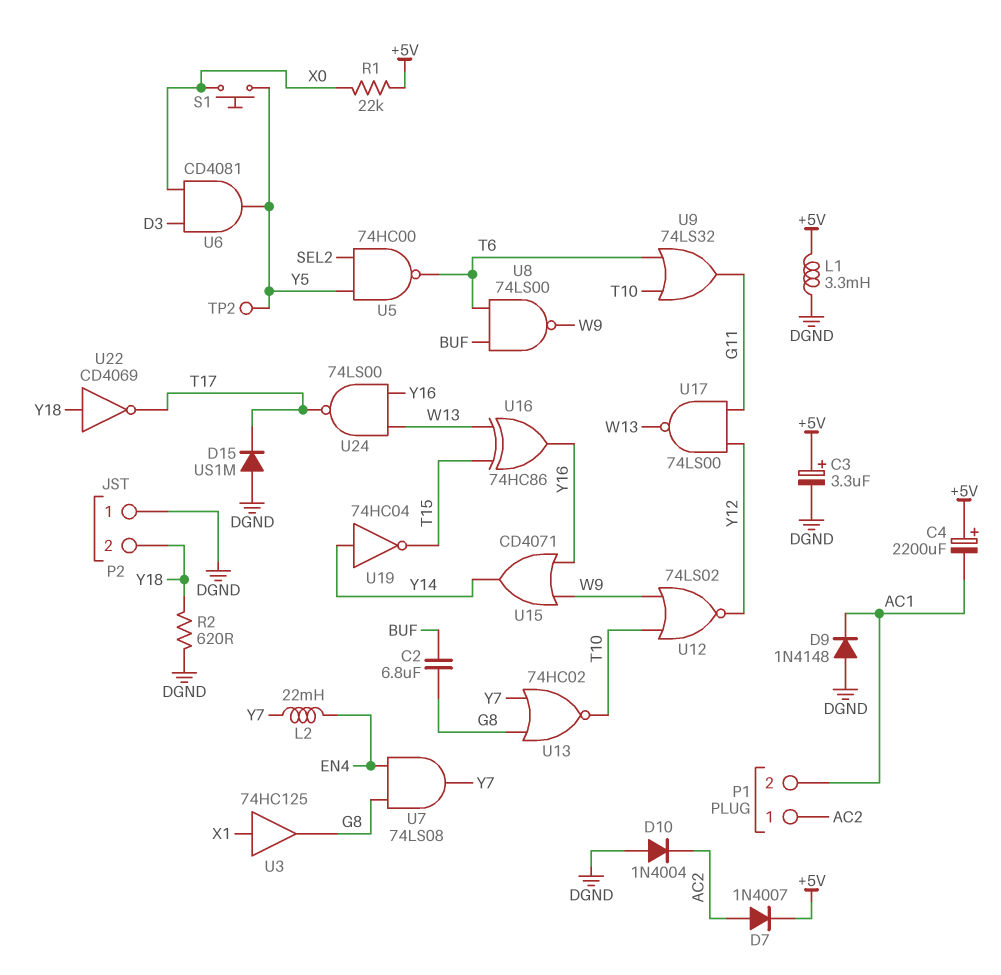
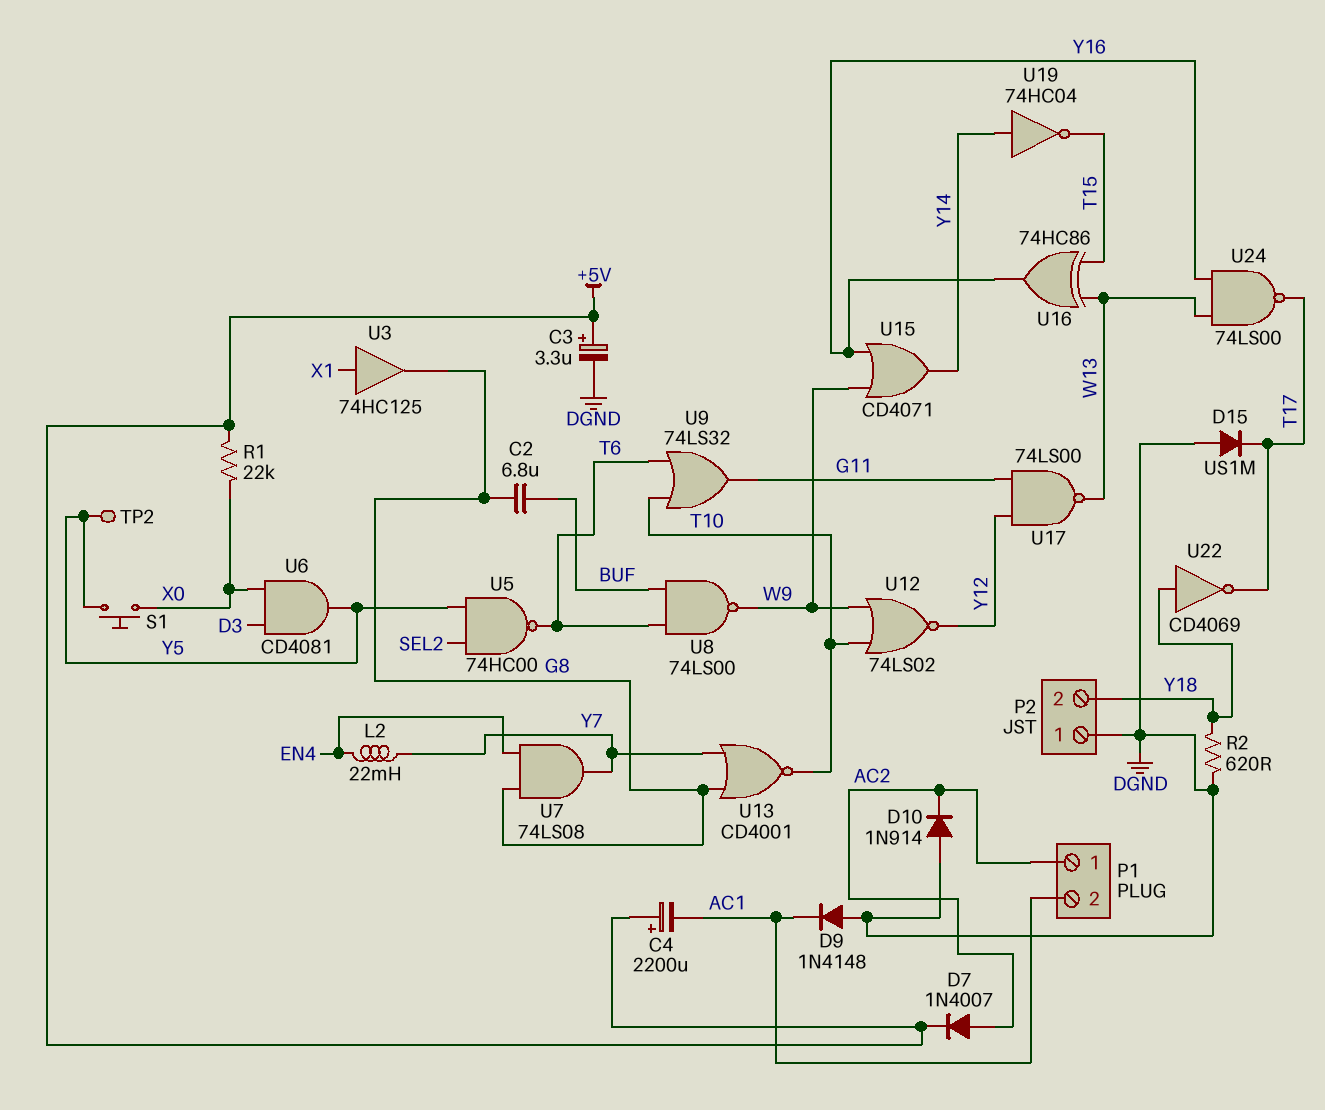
D10: diode 1N4004 (A DGND, K AC2) -> diode 1N914 (A DGND, K AC2)
L1: 3.3mH (+5V, DGND) -> none
U13: NOR 74HC02 (in G8, in Y7, out T10) -> NOR CD4001 (in G8, in Y7, out T10)

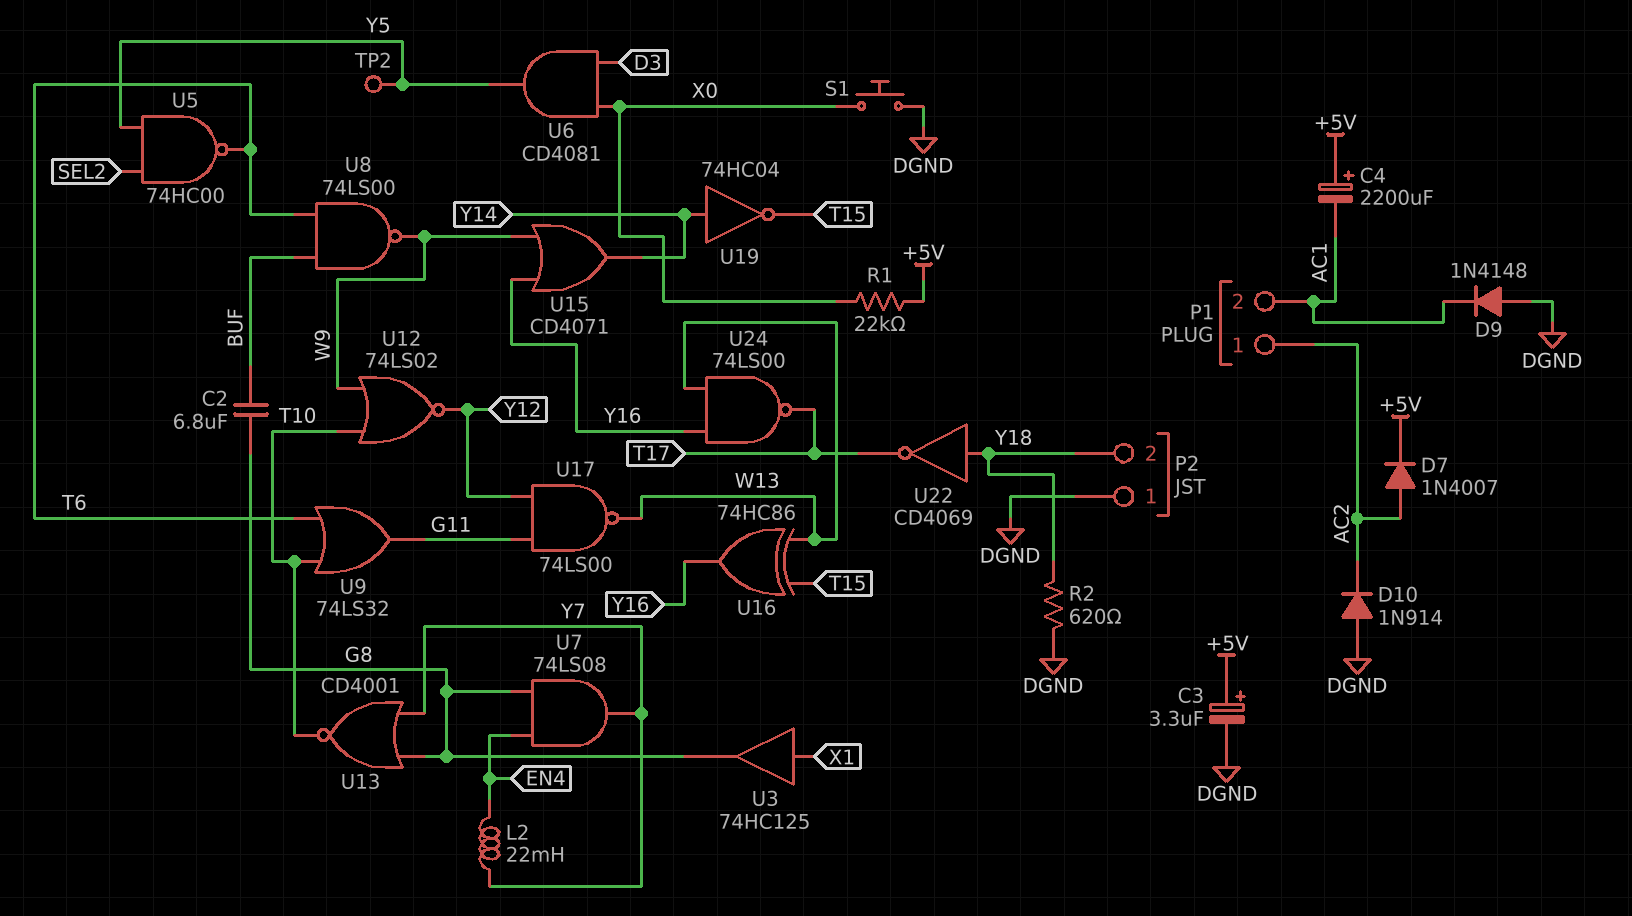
D15: diode US1M (A DGND, K T17) -> none
S1: button (X0, Y5) -> button (DGND, X0)

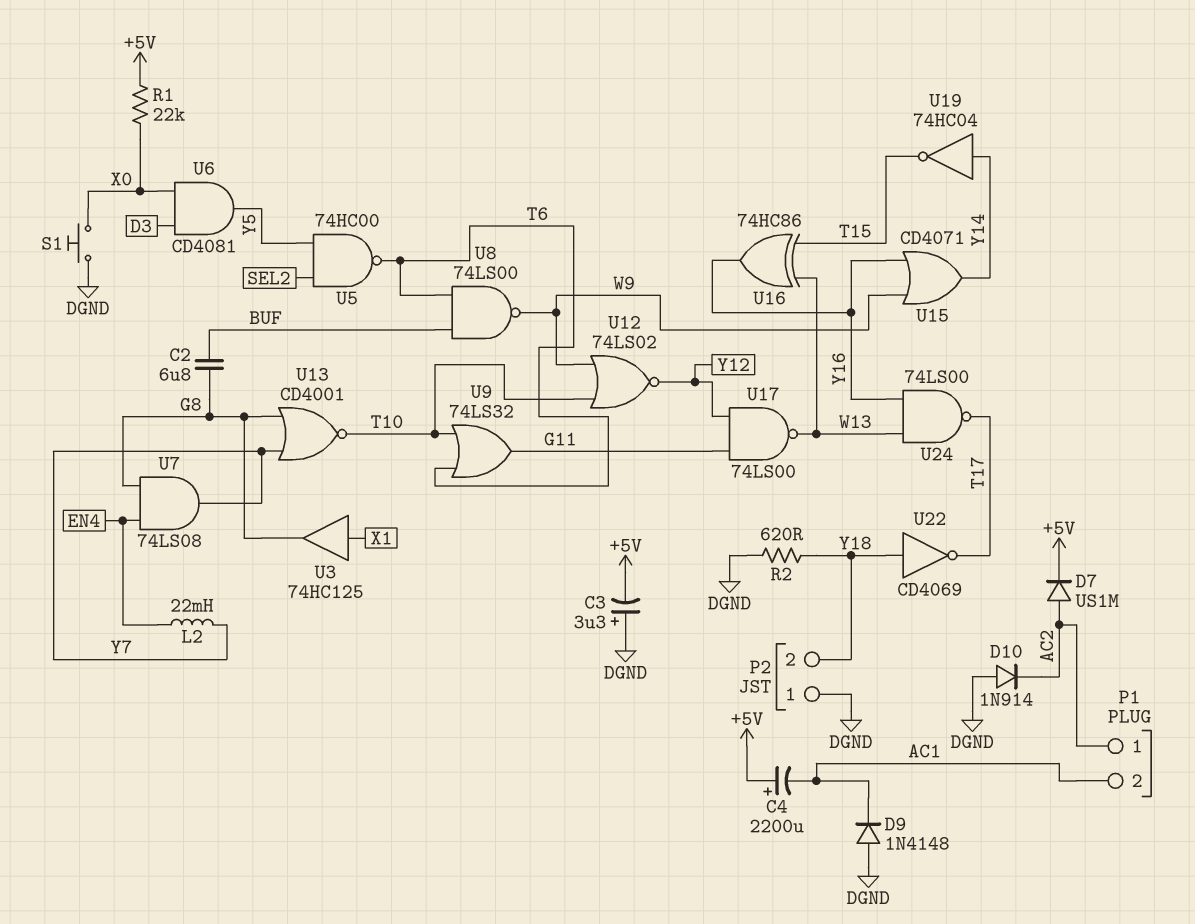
C3: 3.3uF (plus +5V, minus DGND) -> 3.3uF (plus DGND, minus +5V)
D7: diode 1N4007 (A AC2, K +5V) -> diode US1M (A AC2, K +5V)
TP2: test point (Y5) -> none

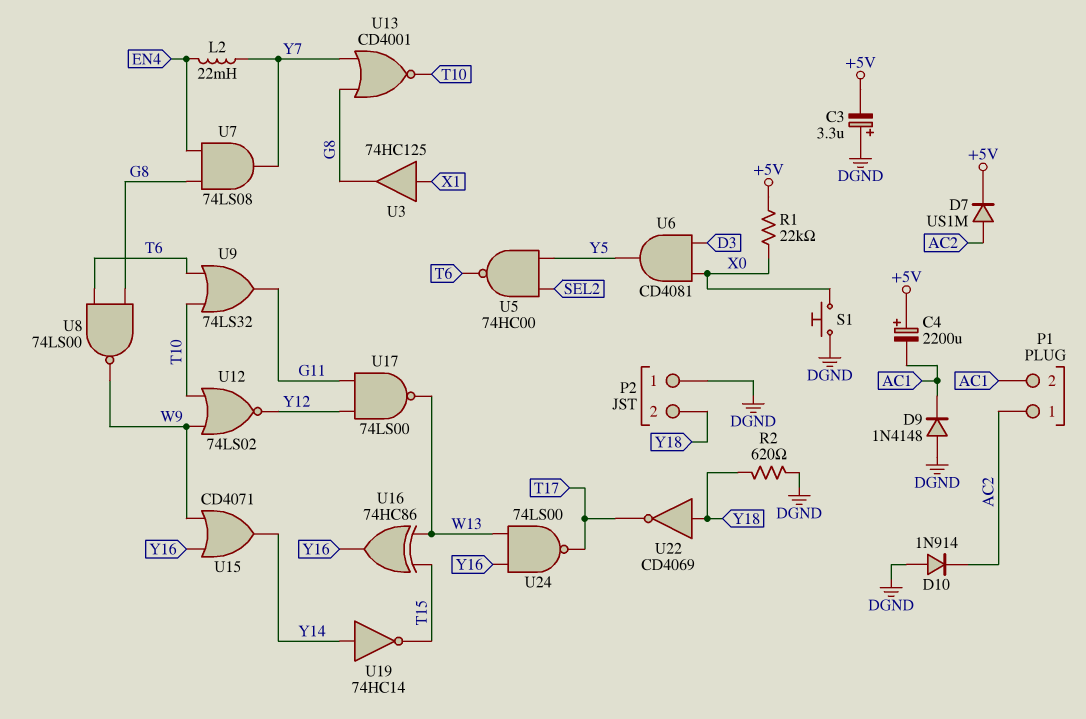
C2: 6.8uF (BUF, G8) -> none
U8: NAND 74LS00 (in BUF, in T6, out W9) -> NAND 74LS00 (in G8, in T6, out W9)
U19: NOT 74HC04 (in Y14, out T15) -> NOT 74HC14 (in Y14, out T15)

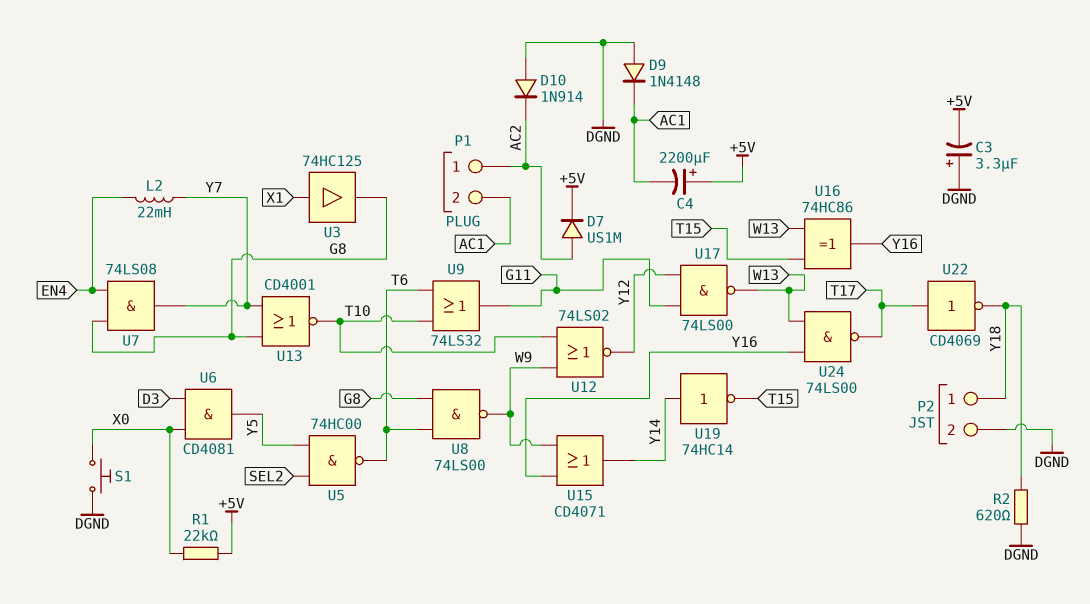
P2 pin 1: DGND -> Y18
P2 pin 2: Y18 -> DGND
U22: NOT CD4069 (in Y18, out T17) -> NOT CD4069 (in T17, out Y18)

